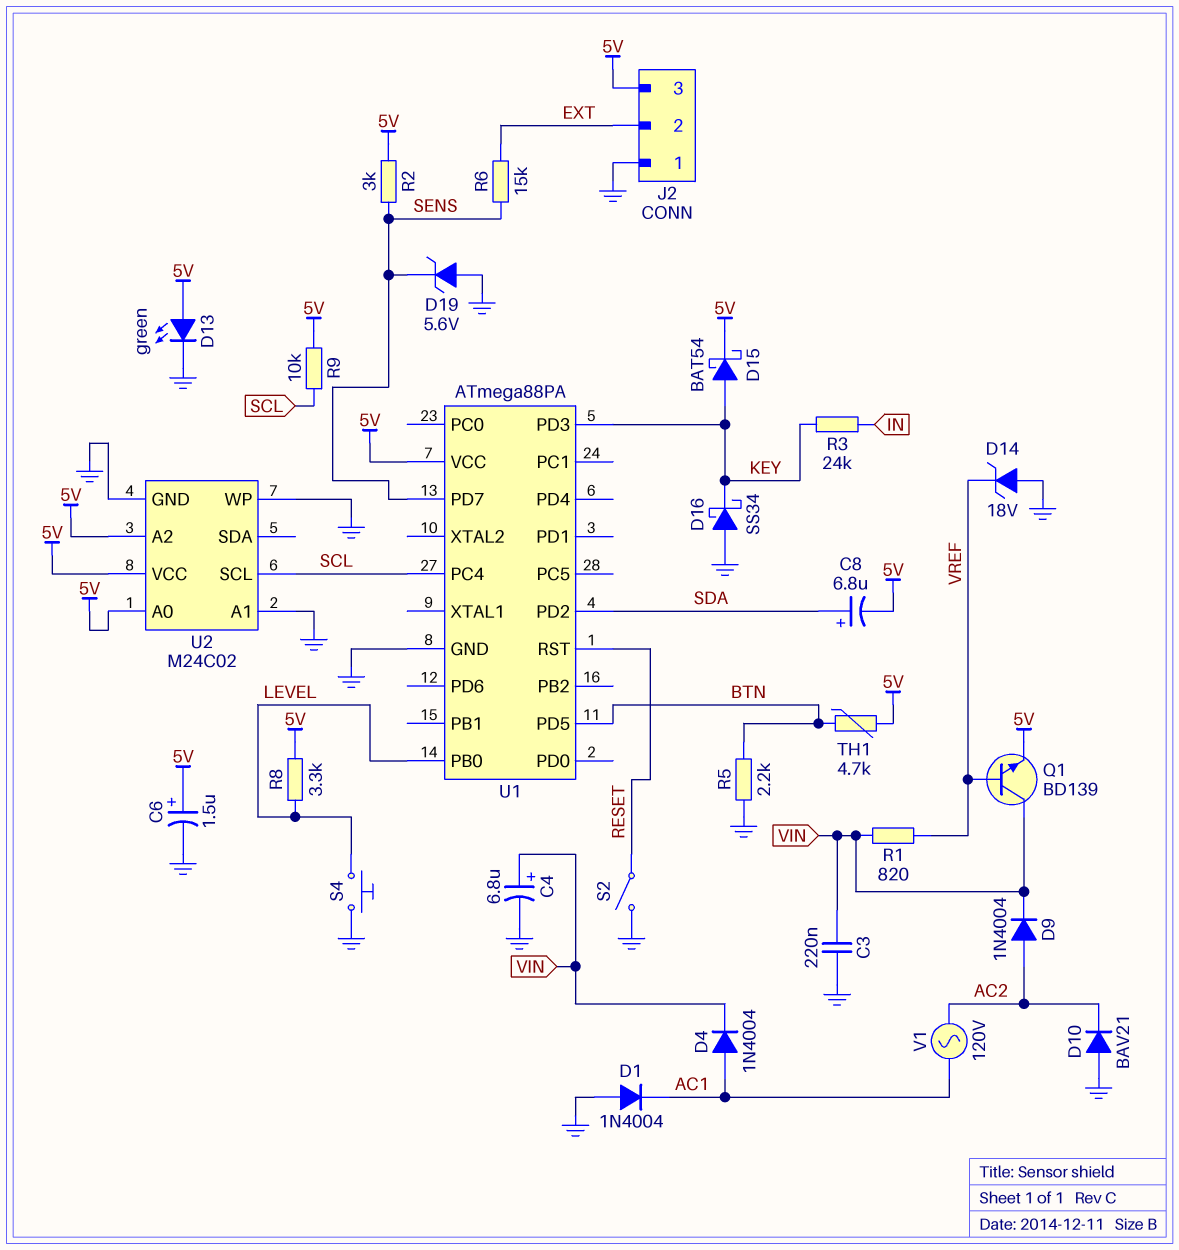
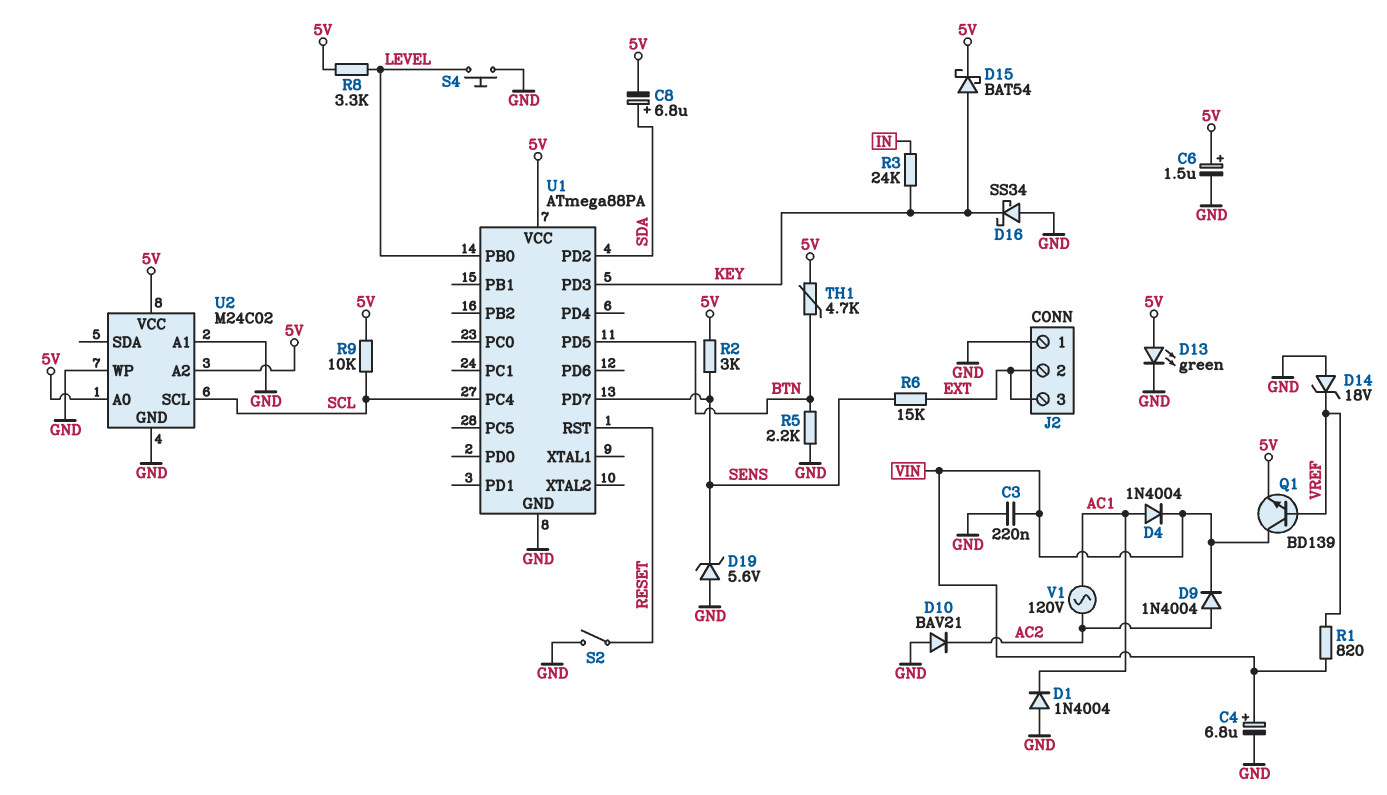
J2 pin 3: 5V -> EXT

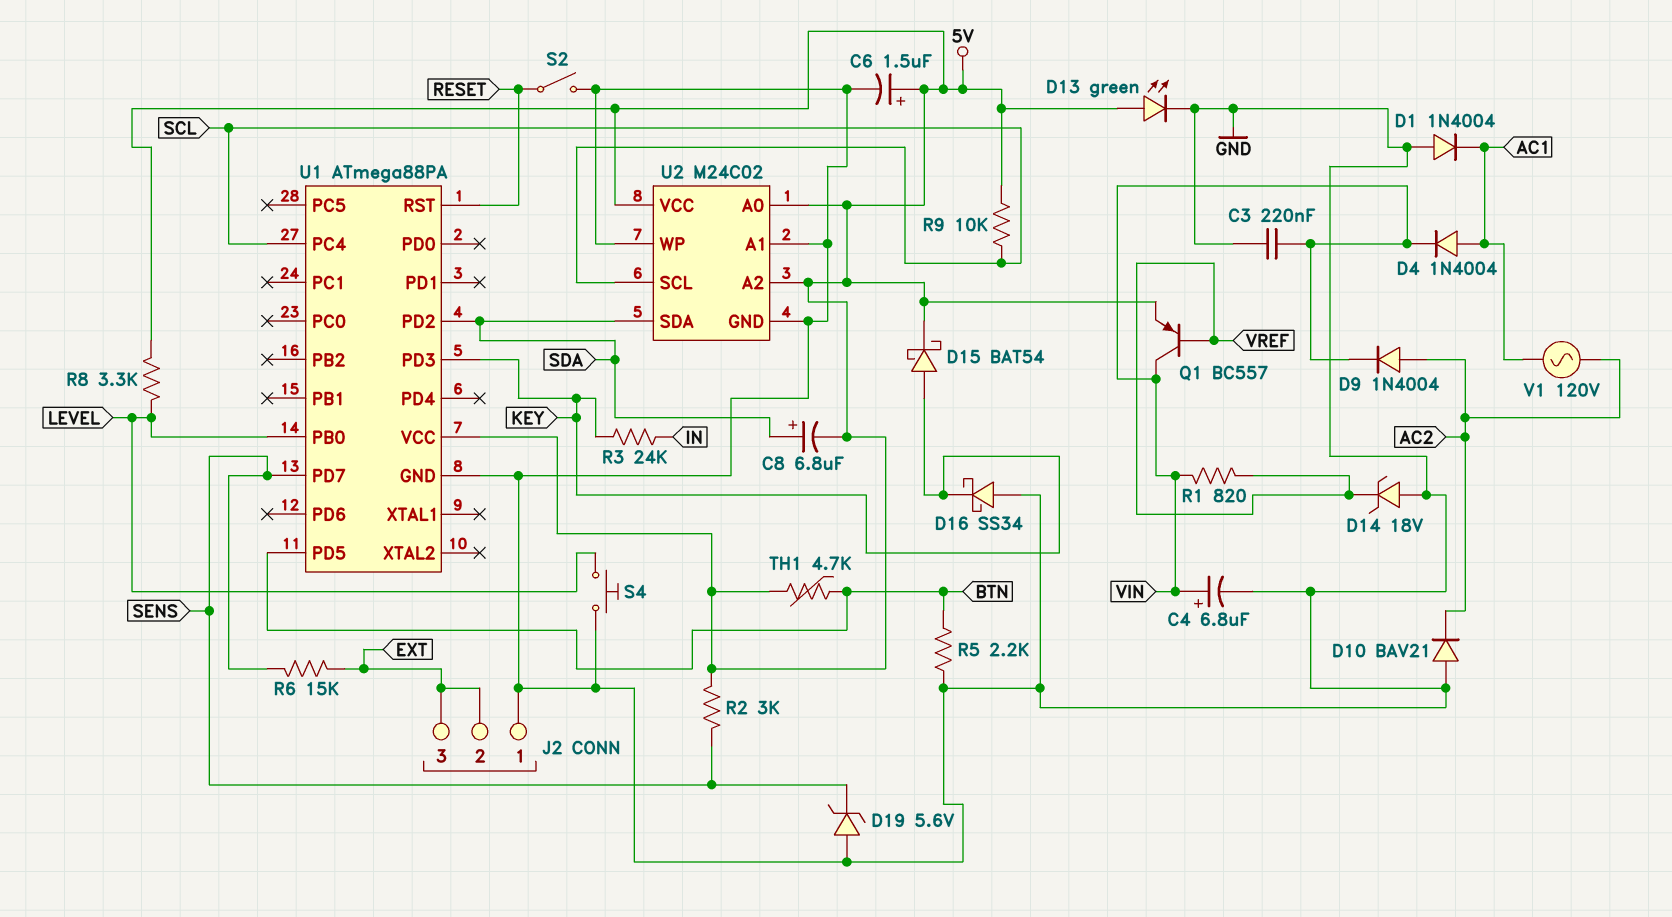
Q1: NPN BD139 (B VREF, C VIN, E 5V) -> PNP BC557 (B VREF, C VIN, E 5V)
U2 pin SDA: none -> SDA

